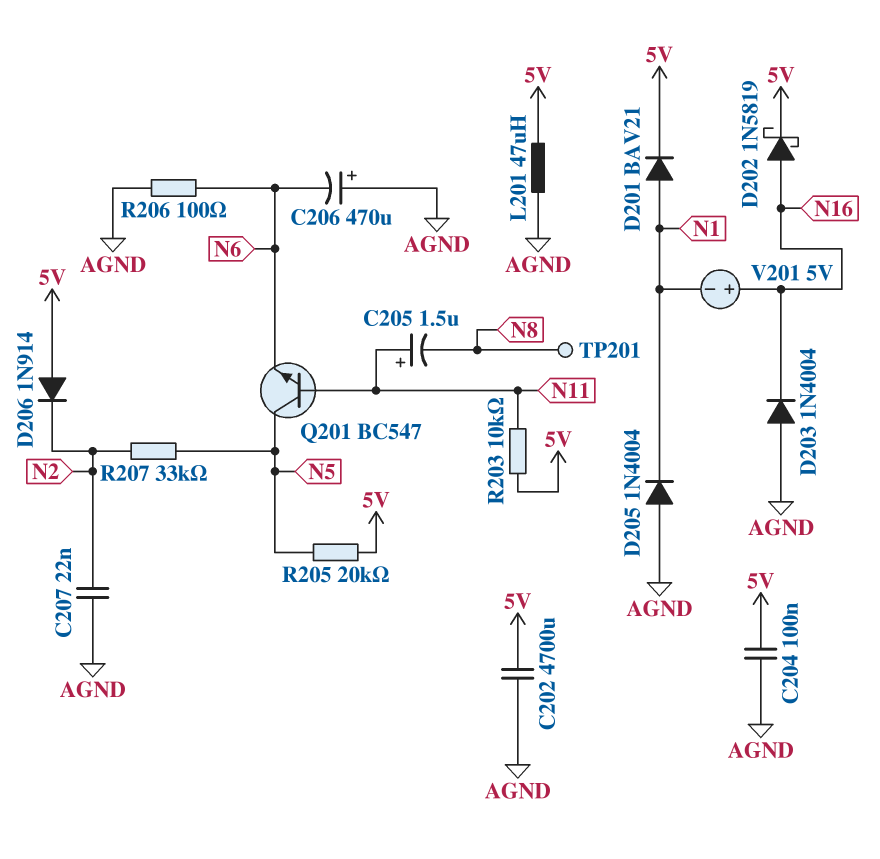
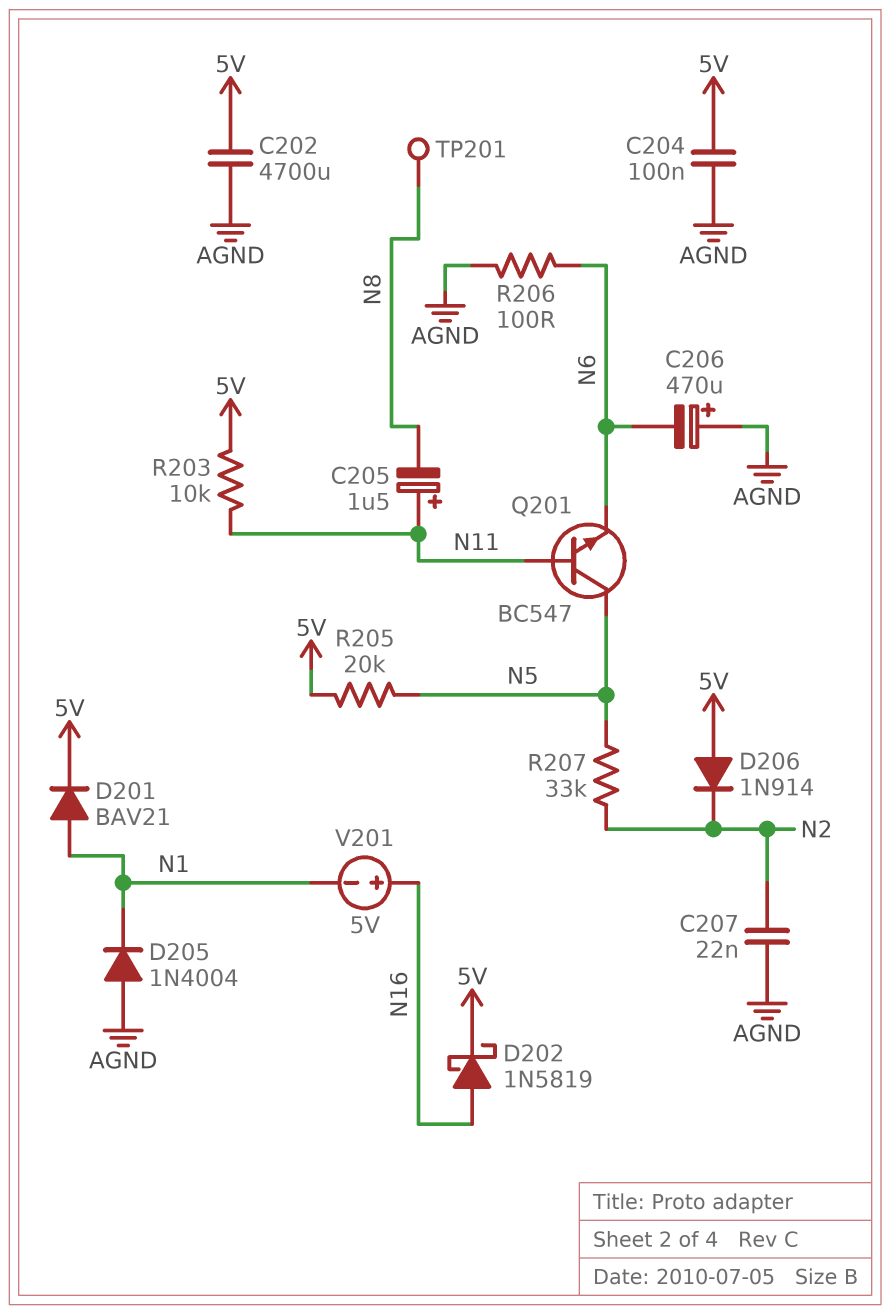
D203: diode 1N4004 (A AGND, K N16) -> none
L201: 47uH (5V, AGND) -> none

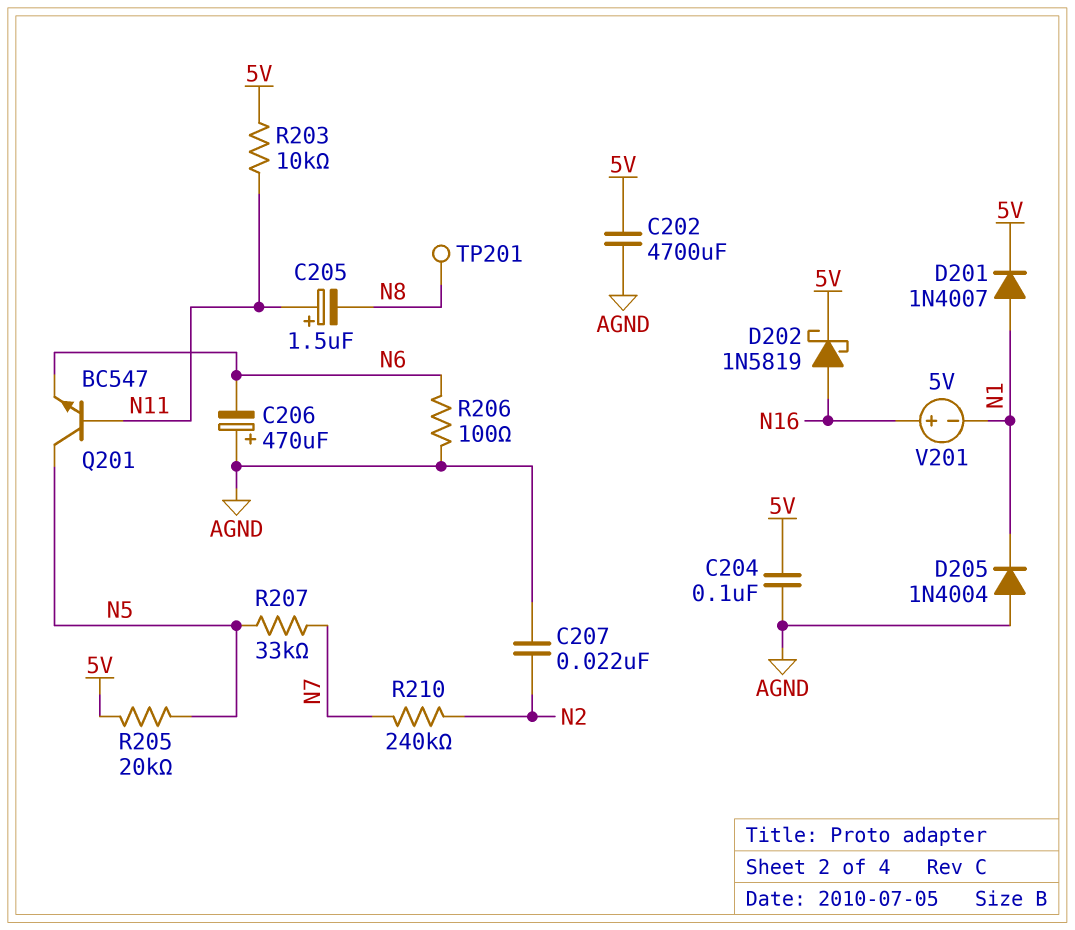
D201: diode BAV21 (A N1, K 5V) -> diode 1N4007 (A N1, K 5V)
D206: diode 1N914 (A 5V, K N2) -> none
R207: 33k (N2, N5) -> 33k (N5, N7)
R210: none -> 240k (N2, N7)

